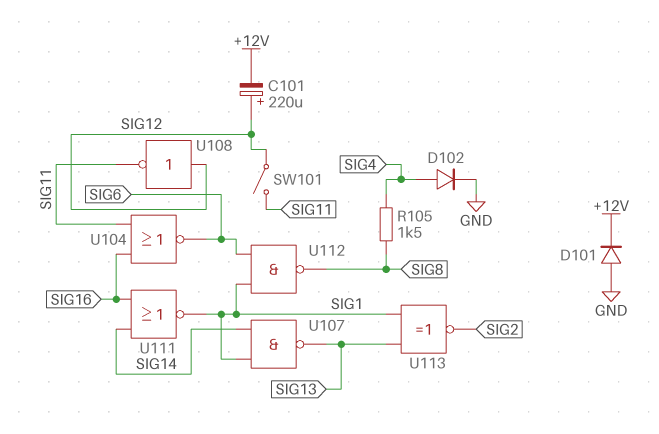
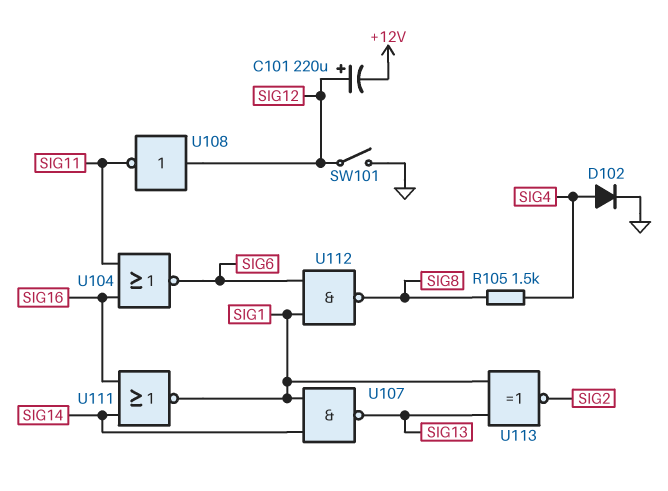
D101: diode (A GND, K +12V) -> none
SW101: switch (SIG11, SIG12) -> switch (GND, SIG12)

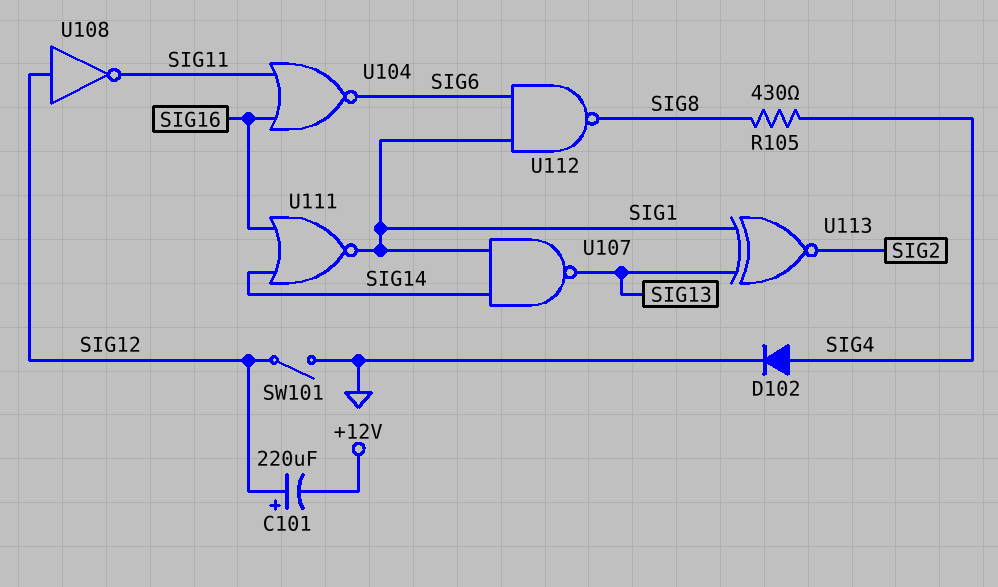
R105: 1.5k (SIG4, SIG8) -> 430 (SIG4, SIG8)

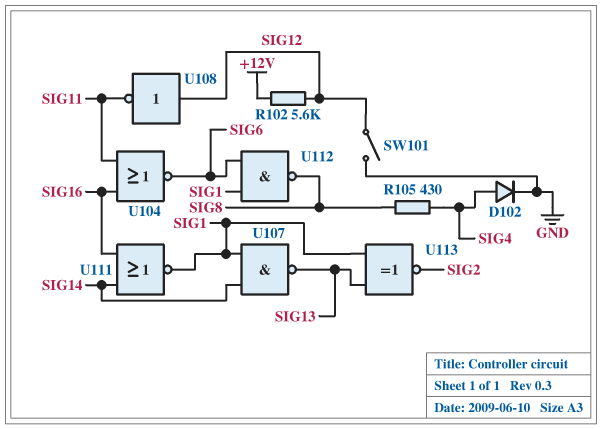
C101: 220uF (plus SIG12, minus +12V) -> none
R102: none -> 5.6k (+12V, SIG12)

